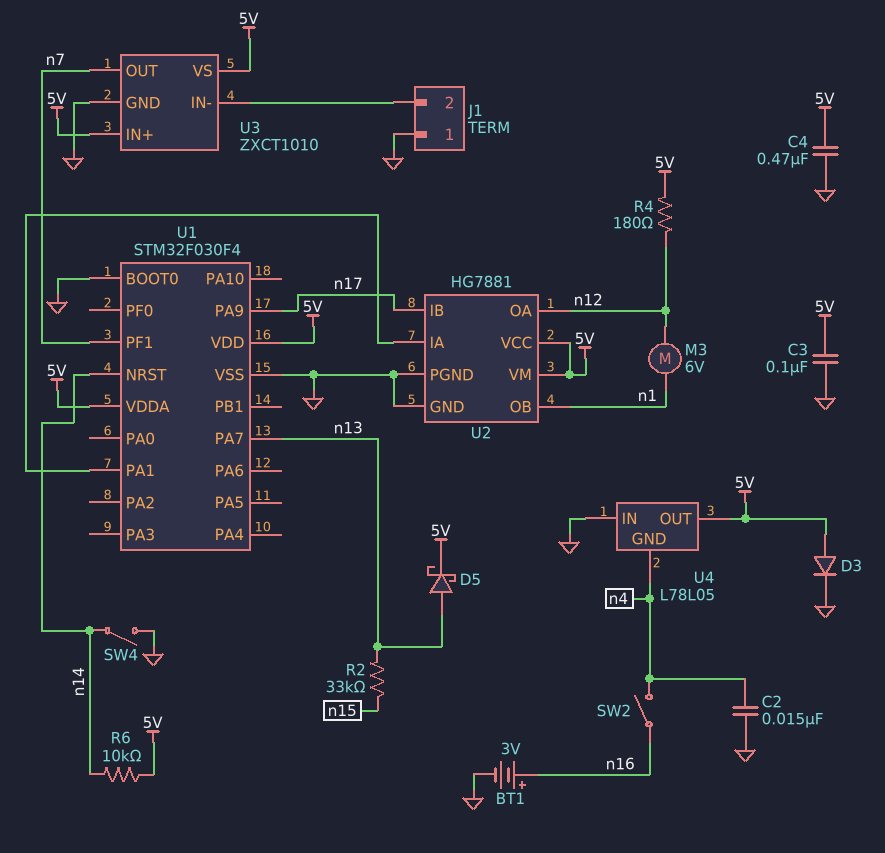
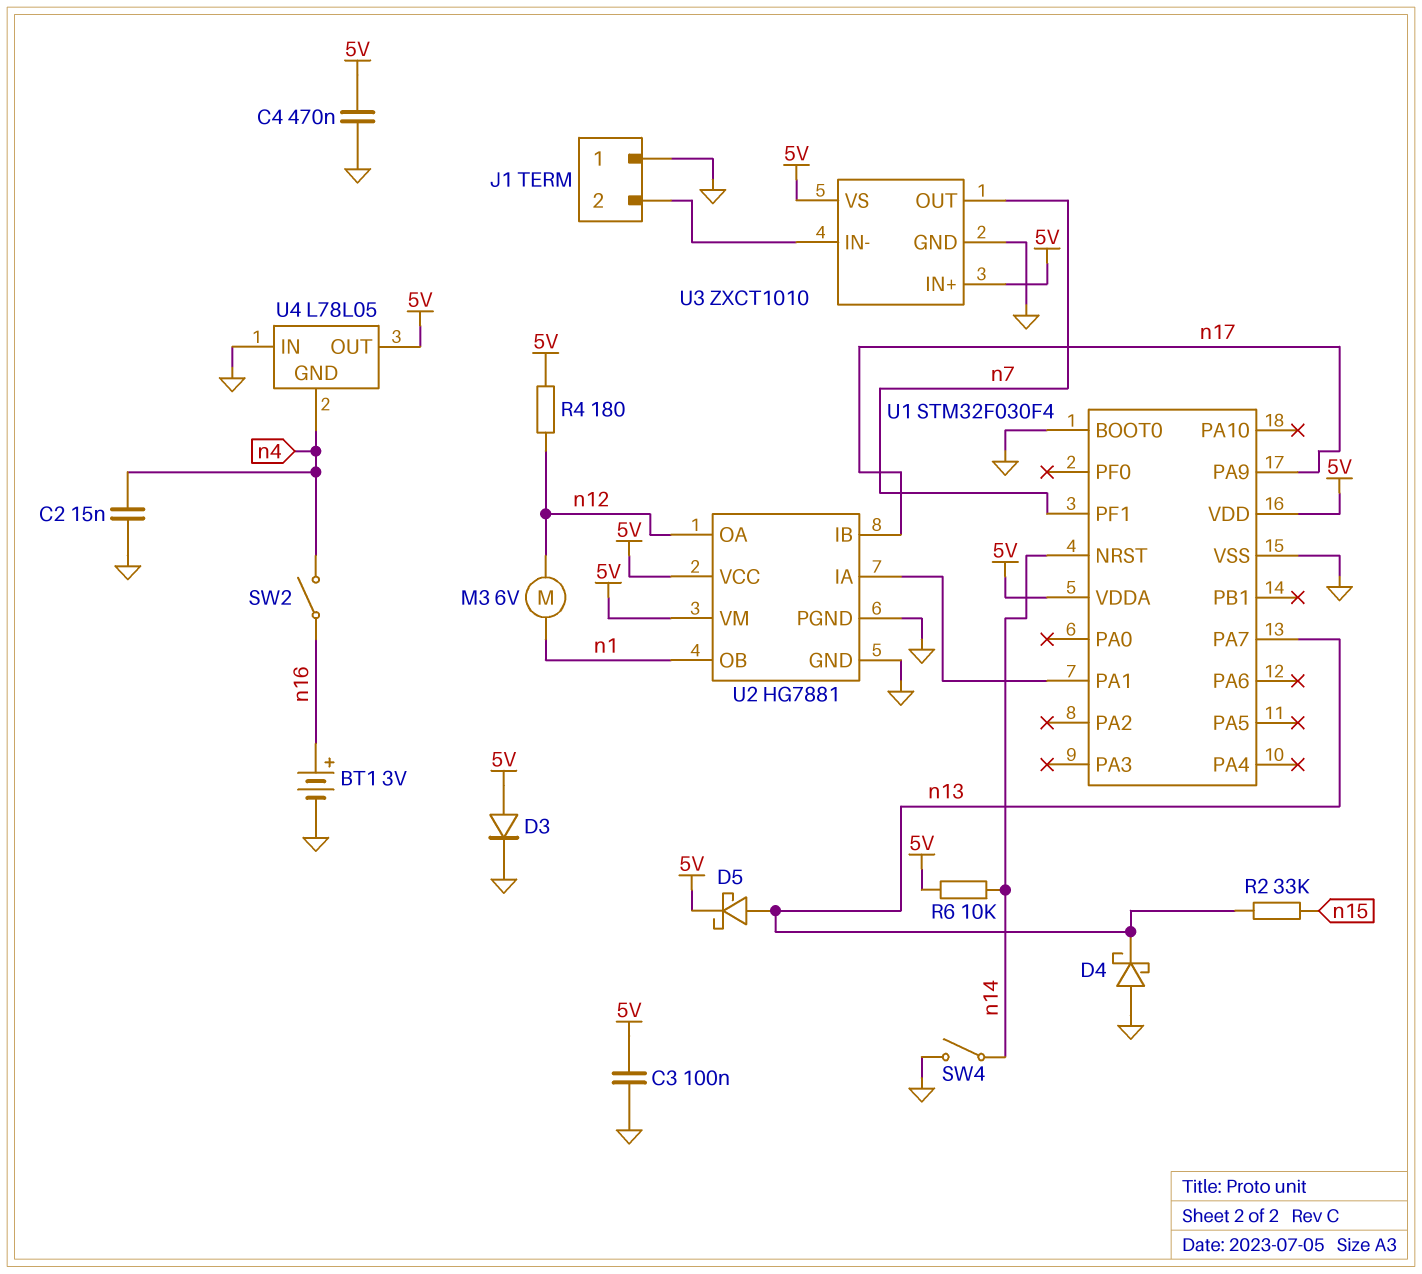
D4: none -> schottky (A GND, K n13)

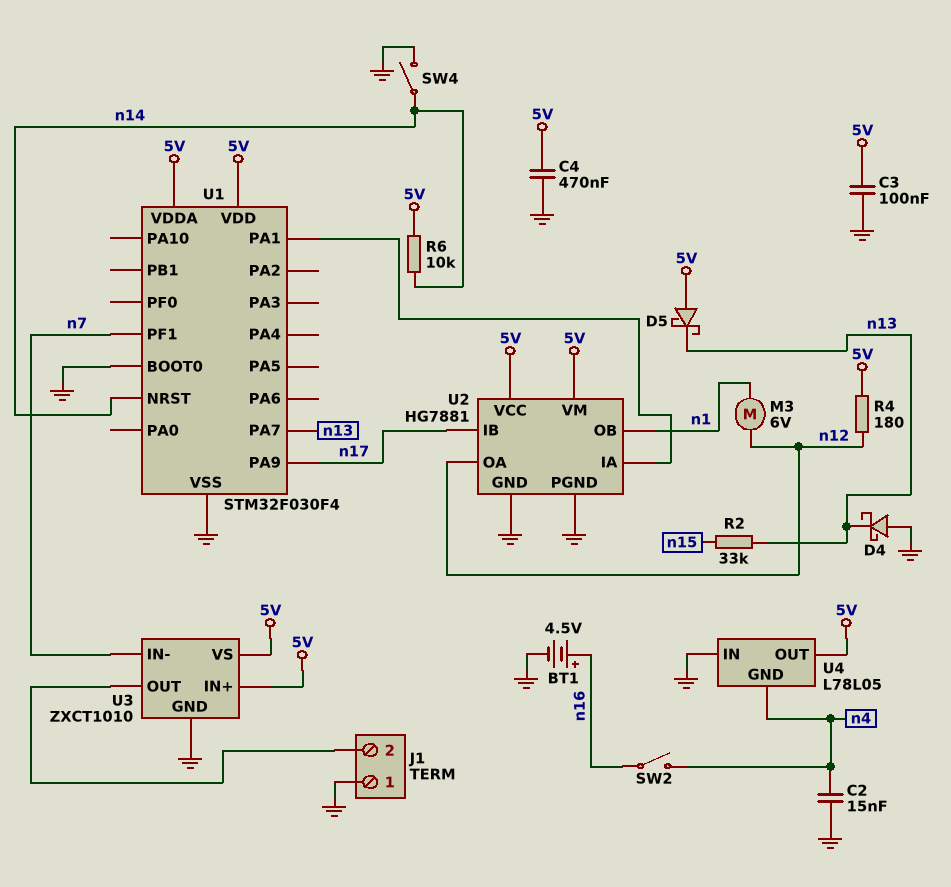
BT1: 3V (plus n16, minus GND) -> 4.5V (plus n16, minus GND)
D3: diode (A 5V, K GND) -> none
D5: schottky (A n13, K 5V) -> schottky (A 5V, K n13)
U3 pin IN-: J1/2 -> n7
U3 pin OUT: n7 -> J1/2

